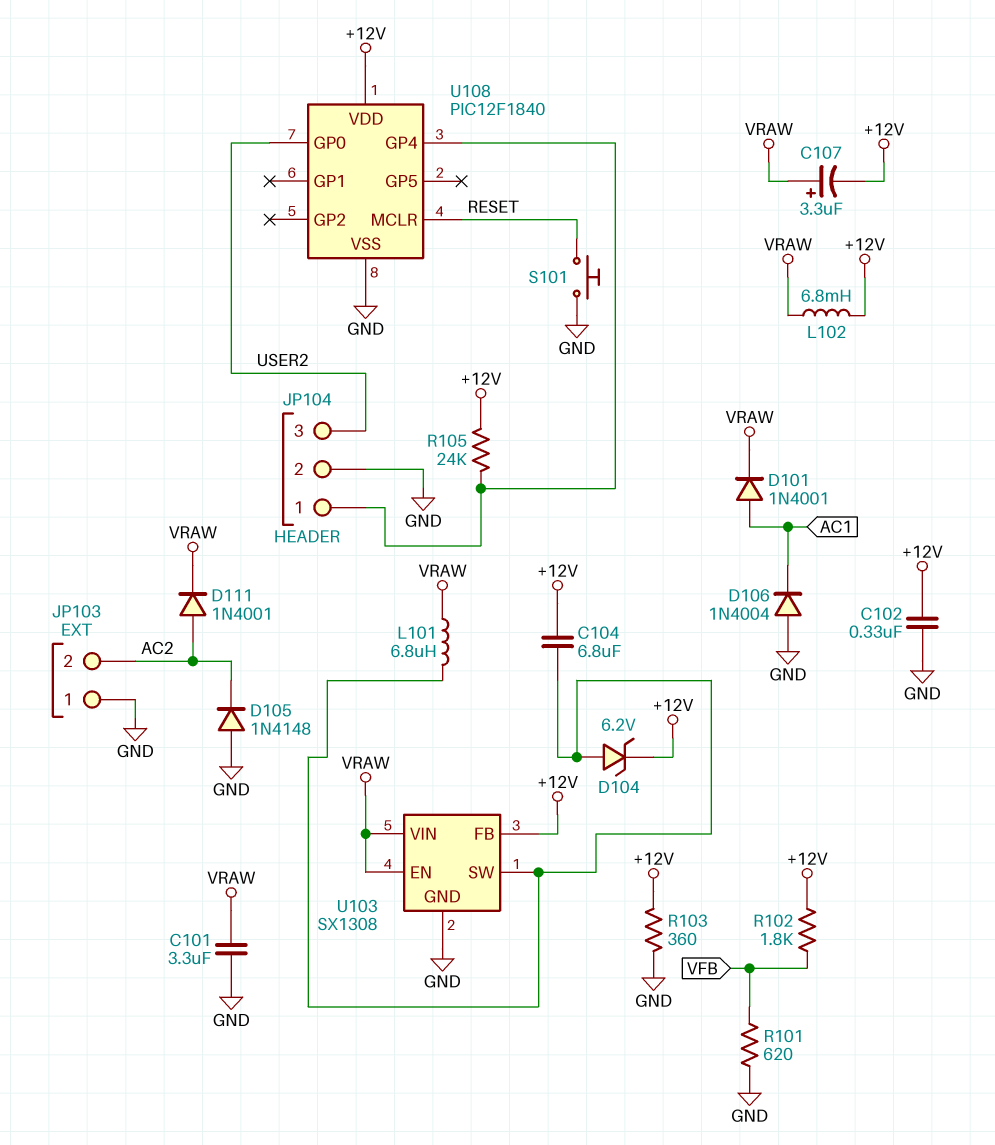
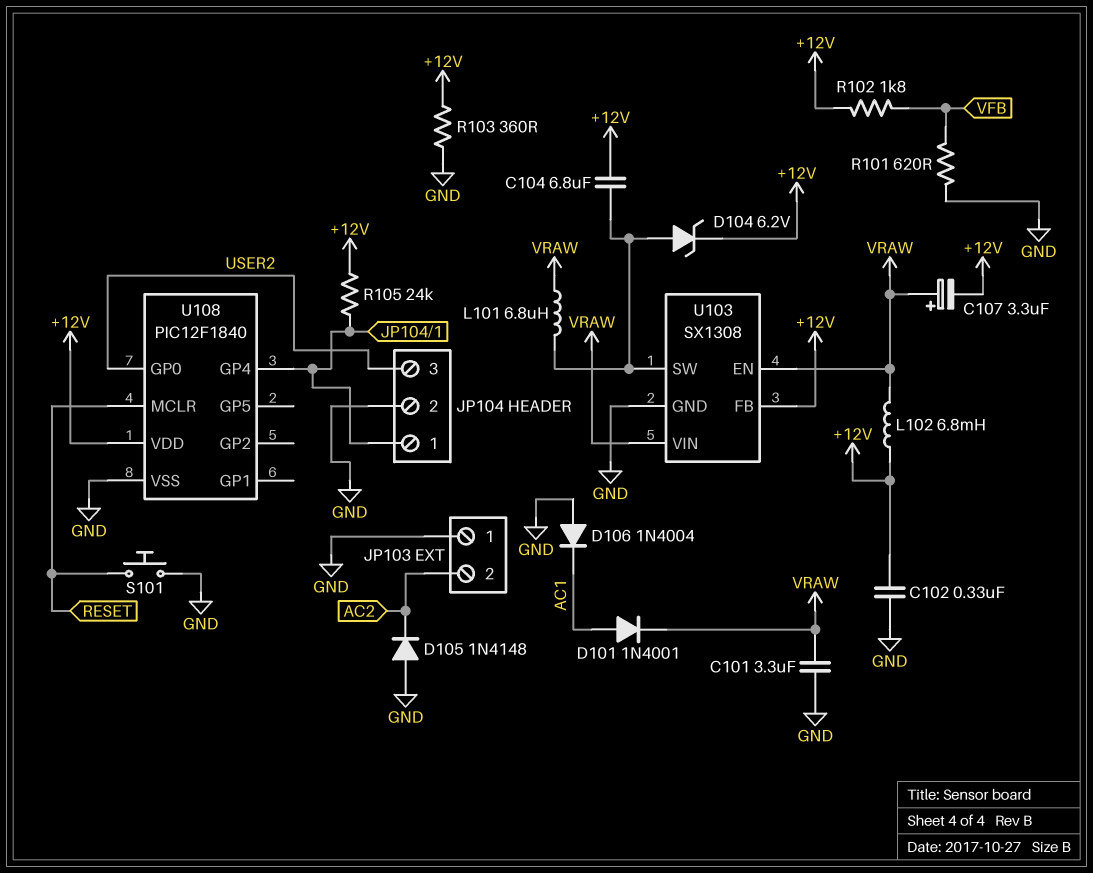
D111: diode 1N4001 (A AC2, K VRAW) -> none

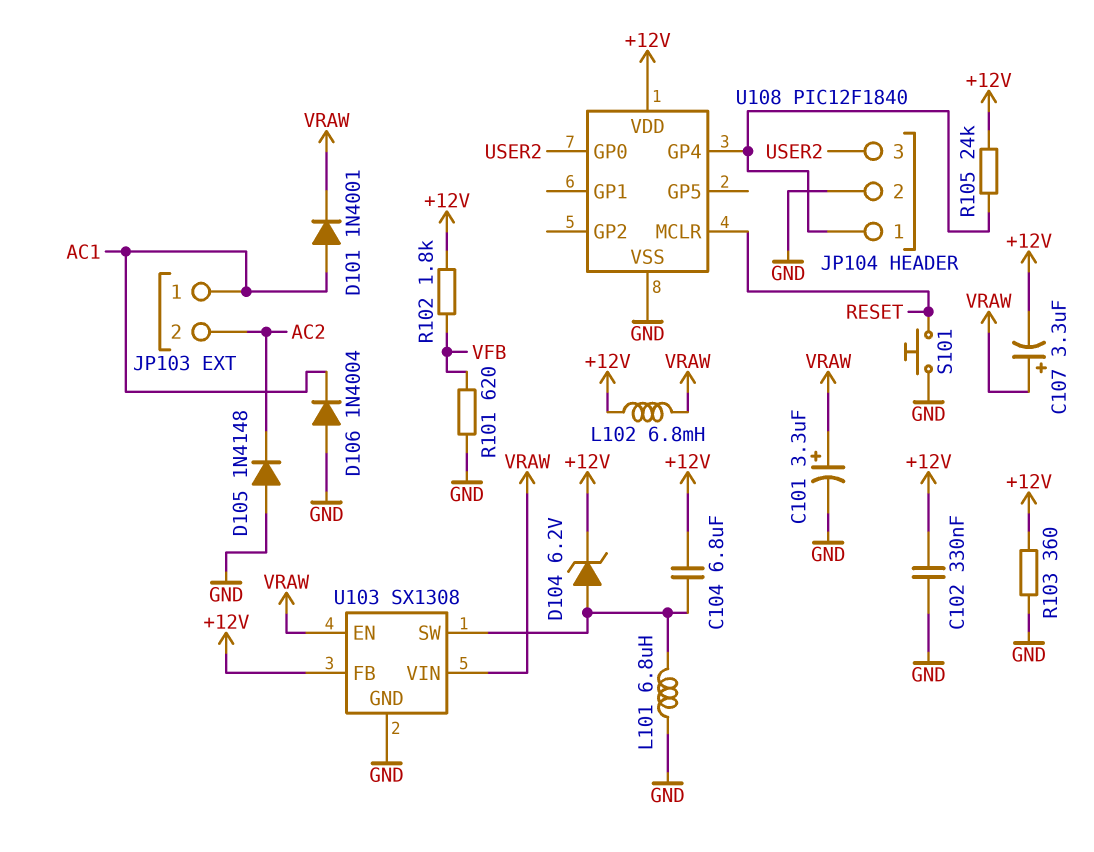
C101: 3.3uF (GND, VRAW) -> 3.3uF (plus VRAW, minus GND)
JP103 pin 1: GND -> AC1
L101: 6.8uH (U103/SW, VRAW) -> 6.8uH (GND, U103/SW)

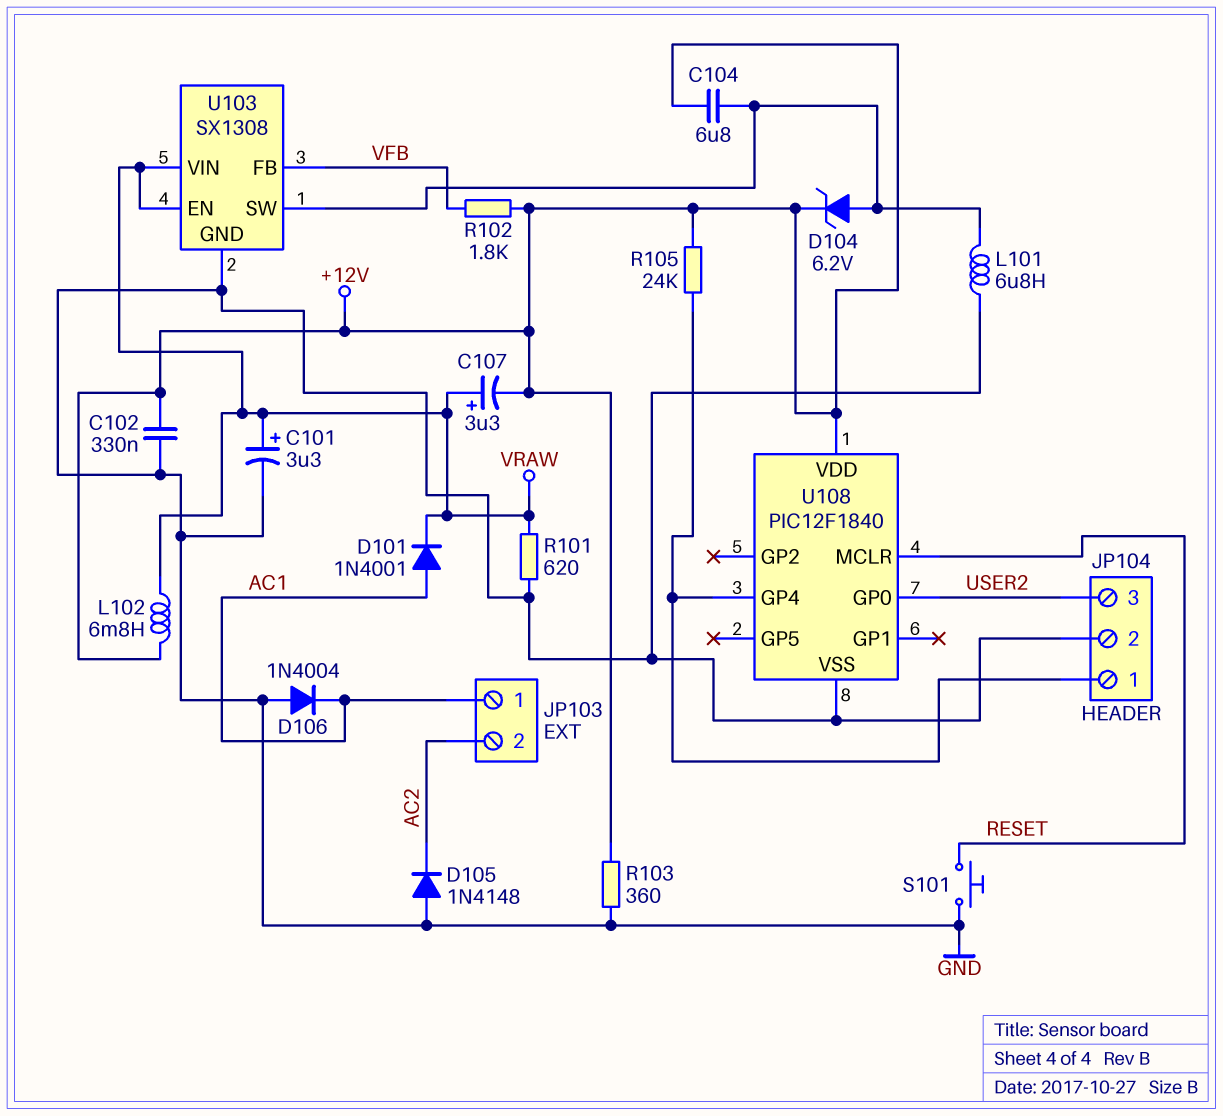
R101: 620 (GND, VFB) -> 620 (GND, VRAW)
U103 pin FB: +12V -> VFB

